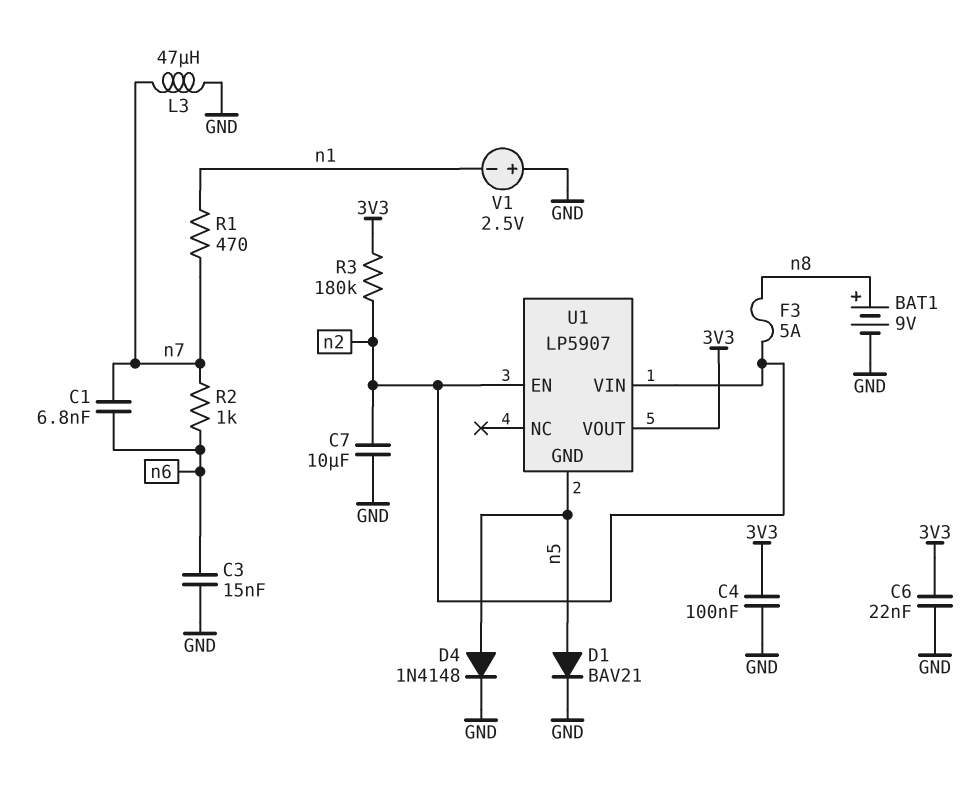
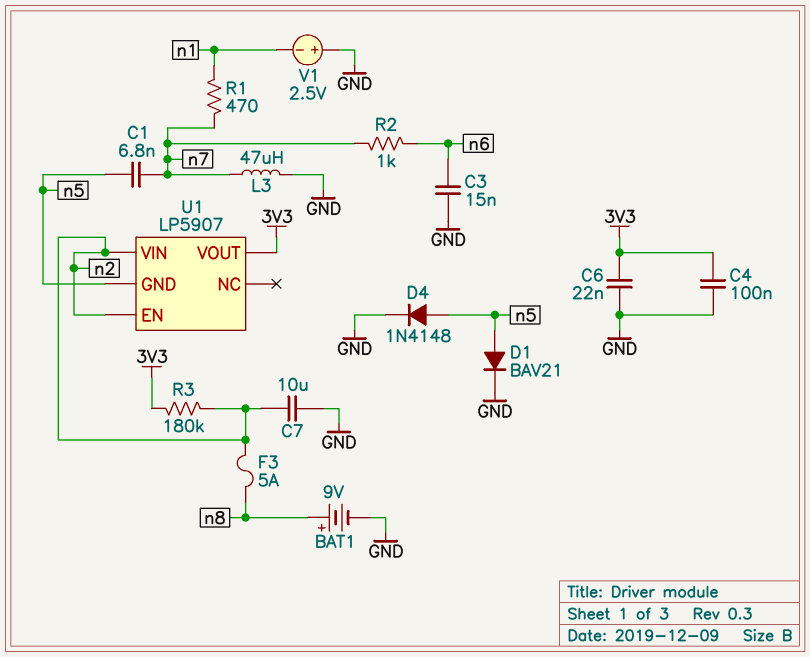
C1: 6.8nF (n6, n7) -> 6.8nF (n5, n7)

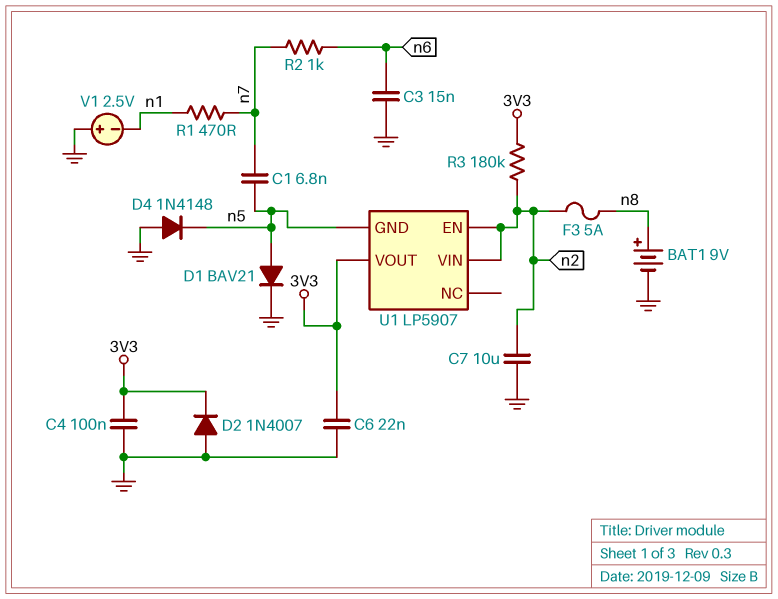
D2: none -> diode 1N4007 (A GND, K 3V3)
D4: diode 1N4148 (A n5, K GND) -> diode 1N4148 (A GND, K n5)
L3: 47uH (GND, n7) -> none

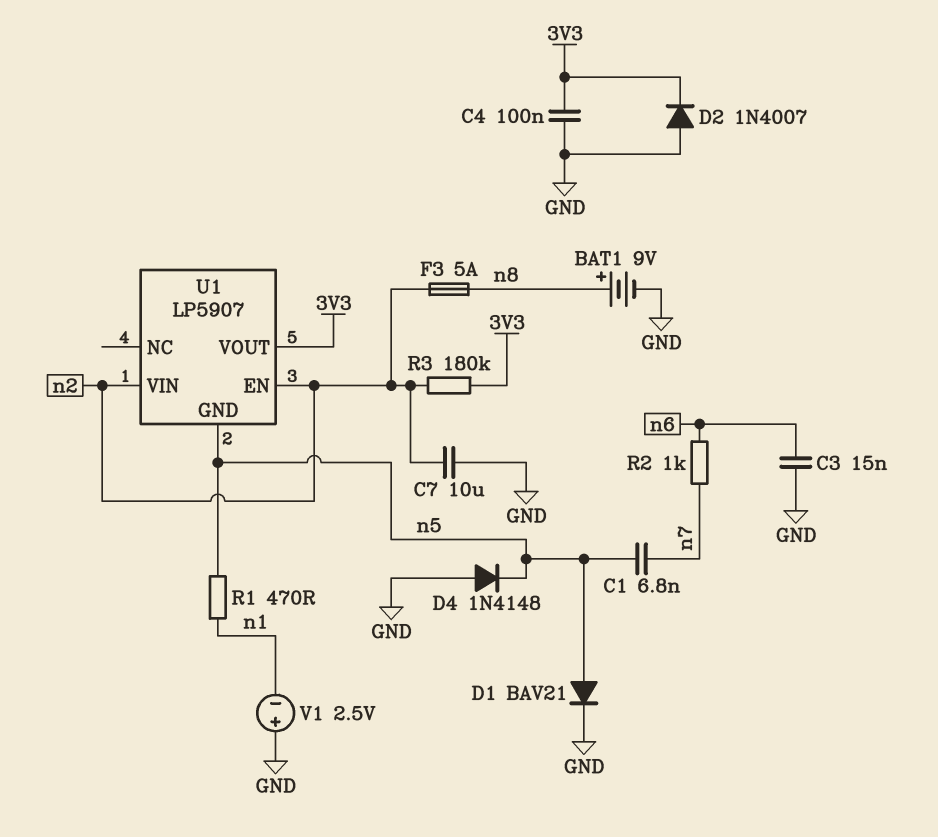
C6: 22nF (3V3, GND) -> none
R1: 470 (n1, n7) -> 470 (n1, n5)

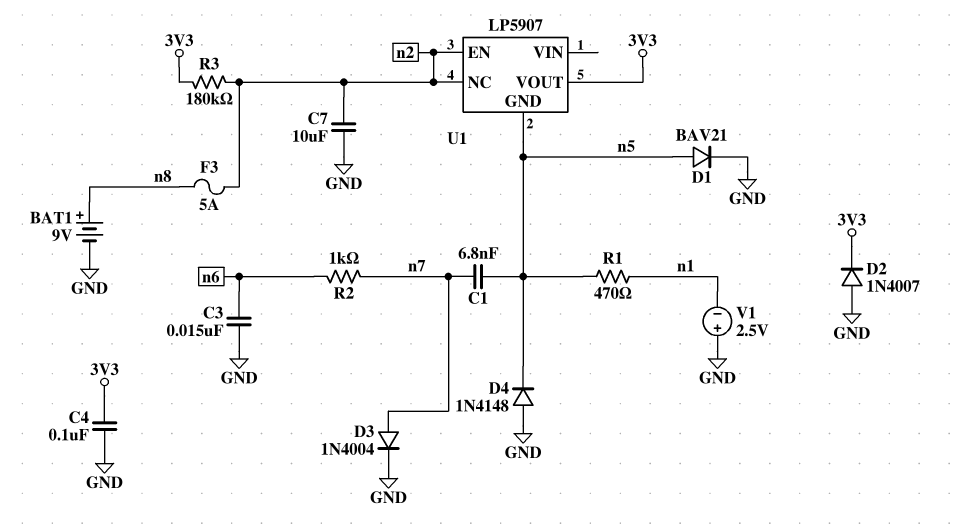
D3: none -> diode 1N4004 (A n7, K GND)
U1 pin NC: none -> n2
U1 pin VIN: n2 -> none

